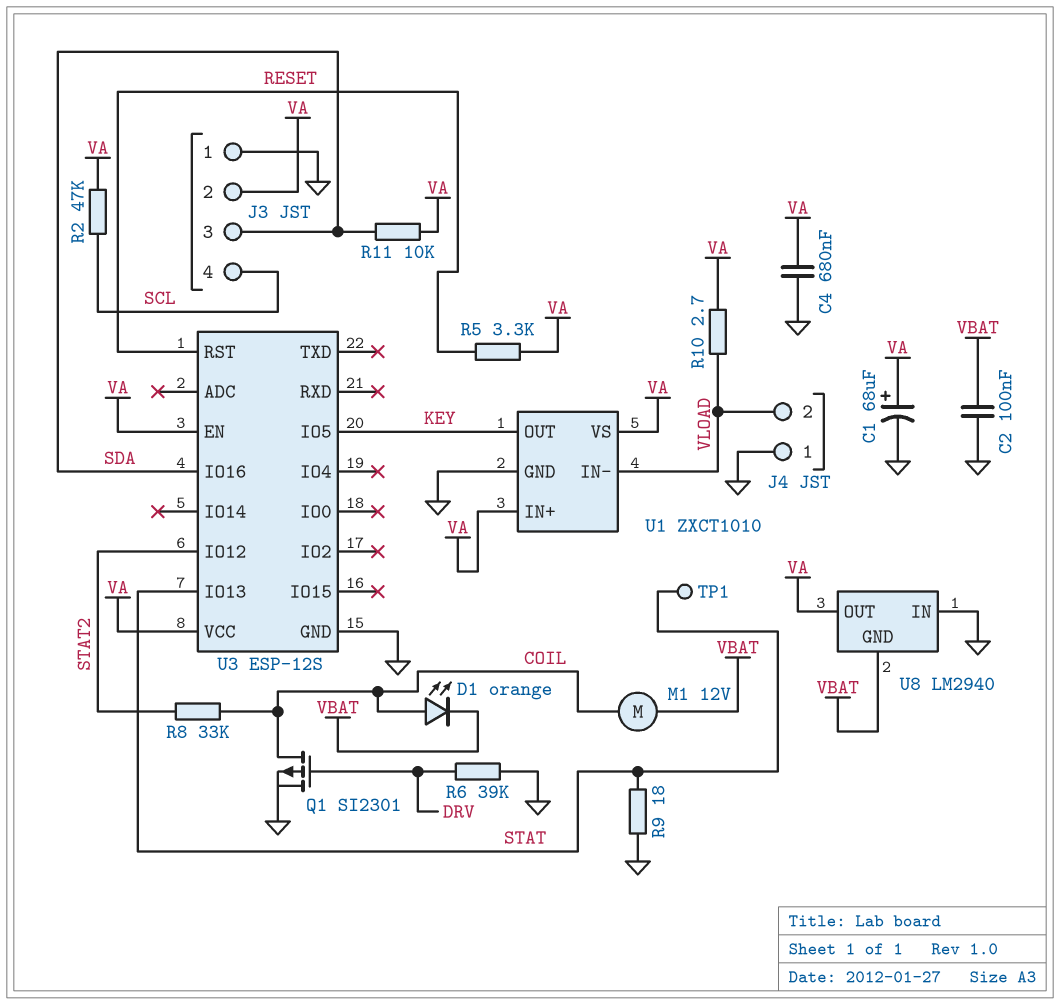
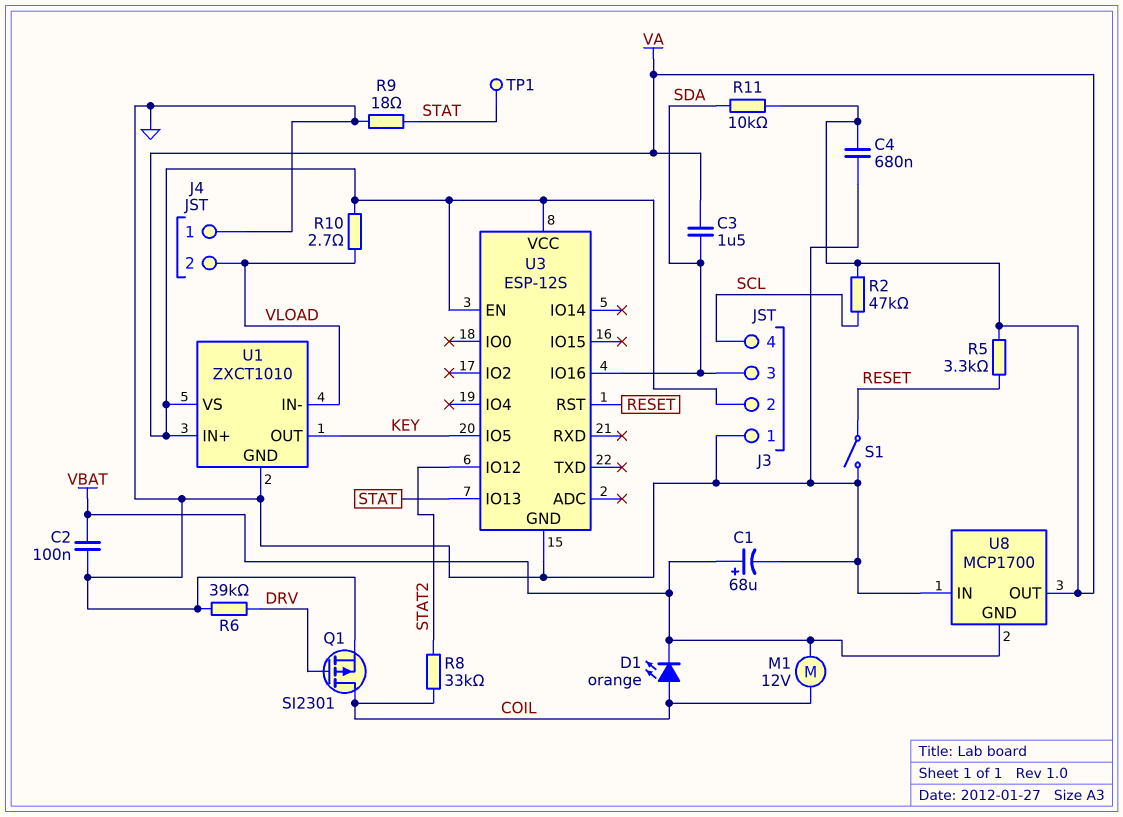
C1: 68uF (plus VA, minus GND) -> 68uF (plus VBAT, minus GND)
C3: none -> 1.5uF (SDA, VA)
S1: none -> switch (GND, RESET)
U8: LM2940 -> MCP1700

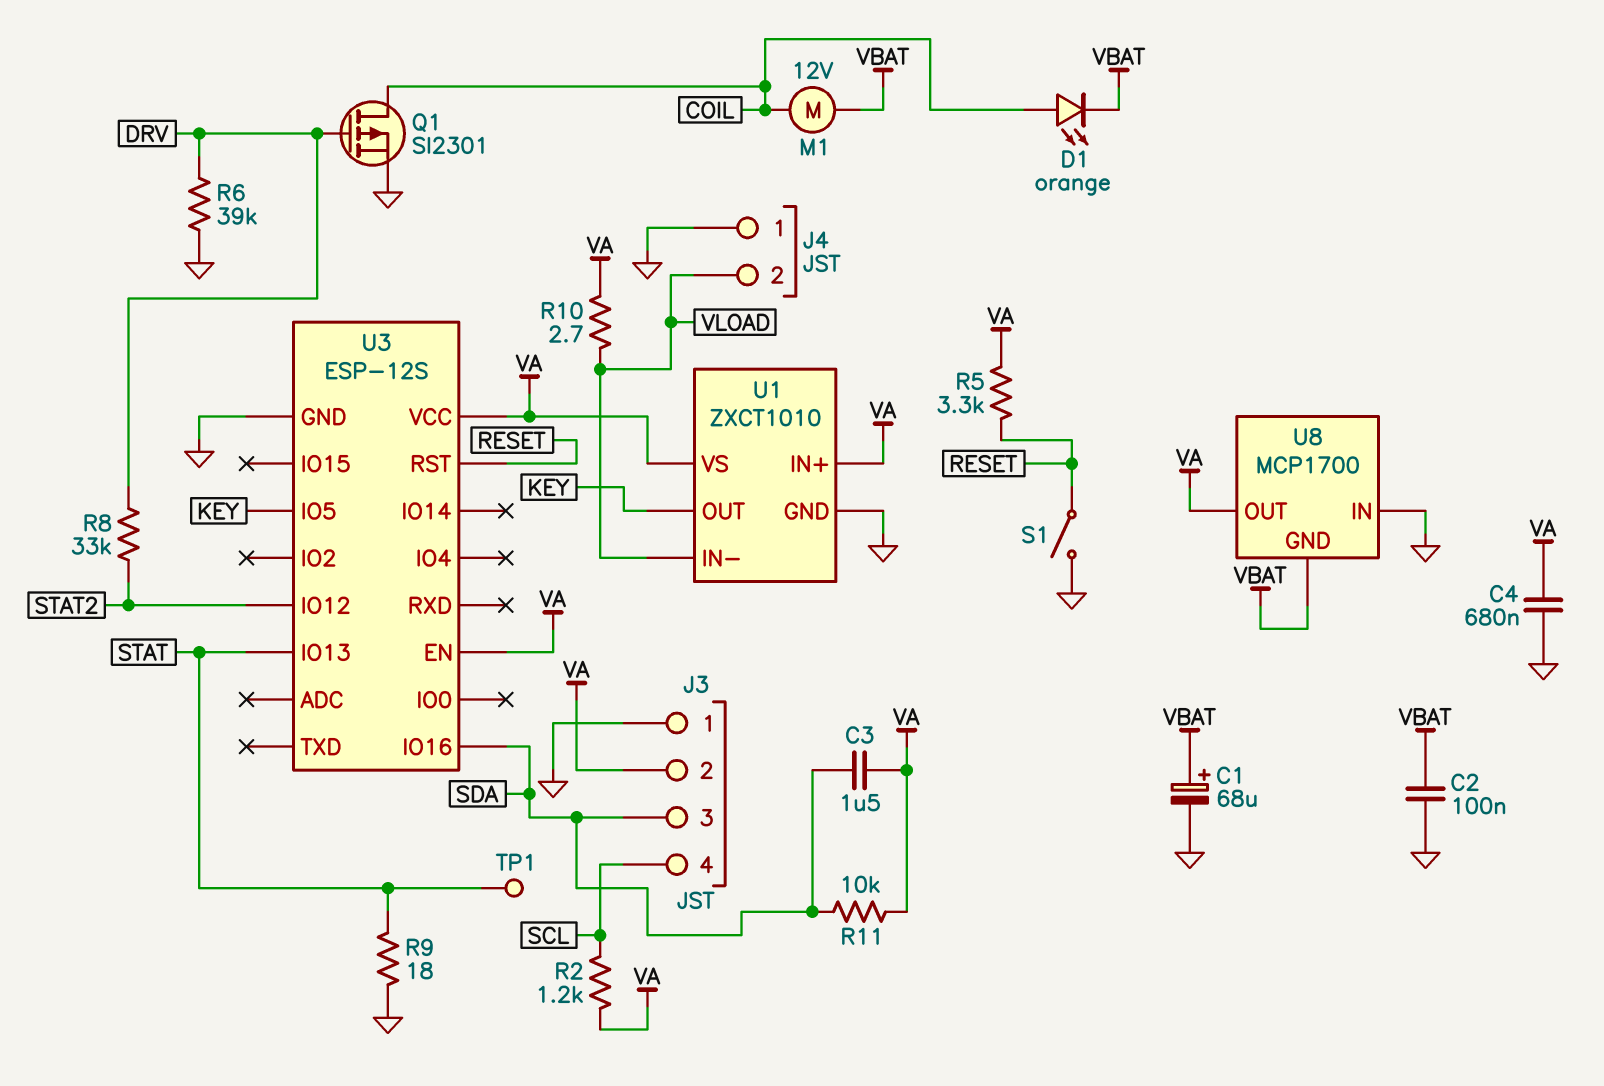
R2: 47k (SCL, VA) -> 1.2k (SCL, VA)
R8: 33k (COIL, STAT2) -> 33k (DRV, STAT2)

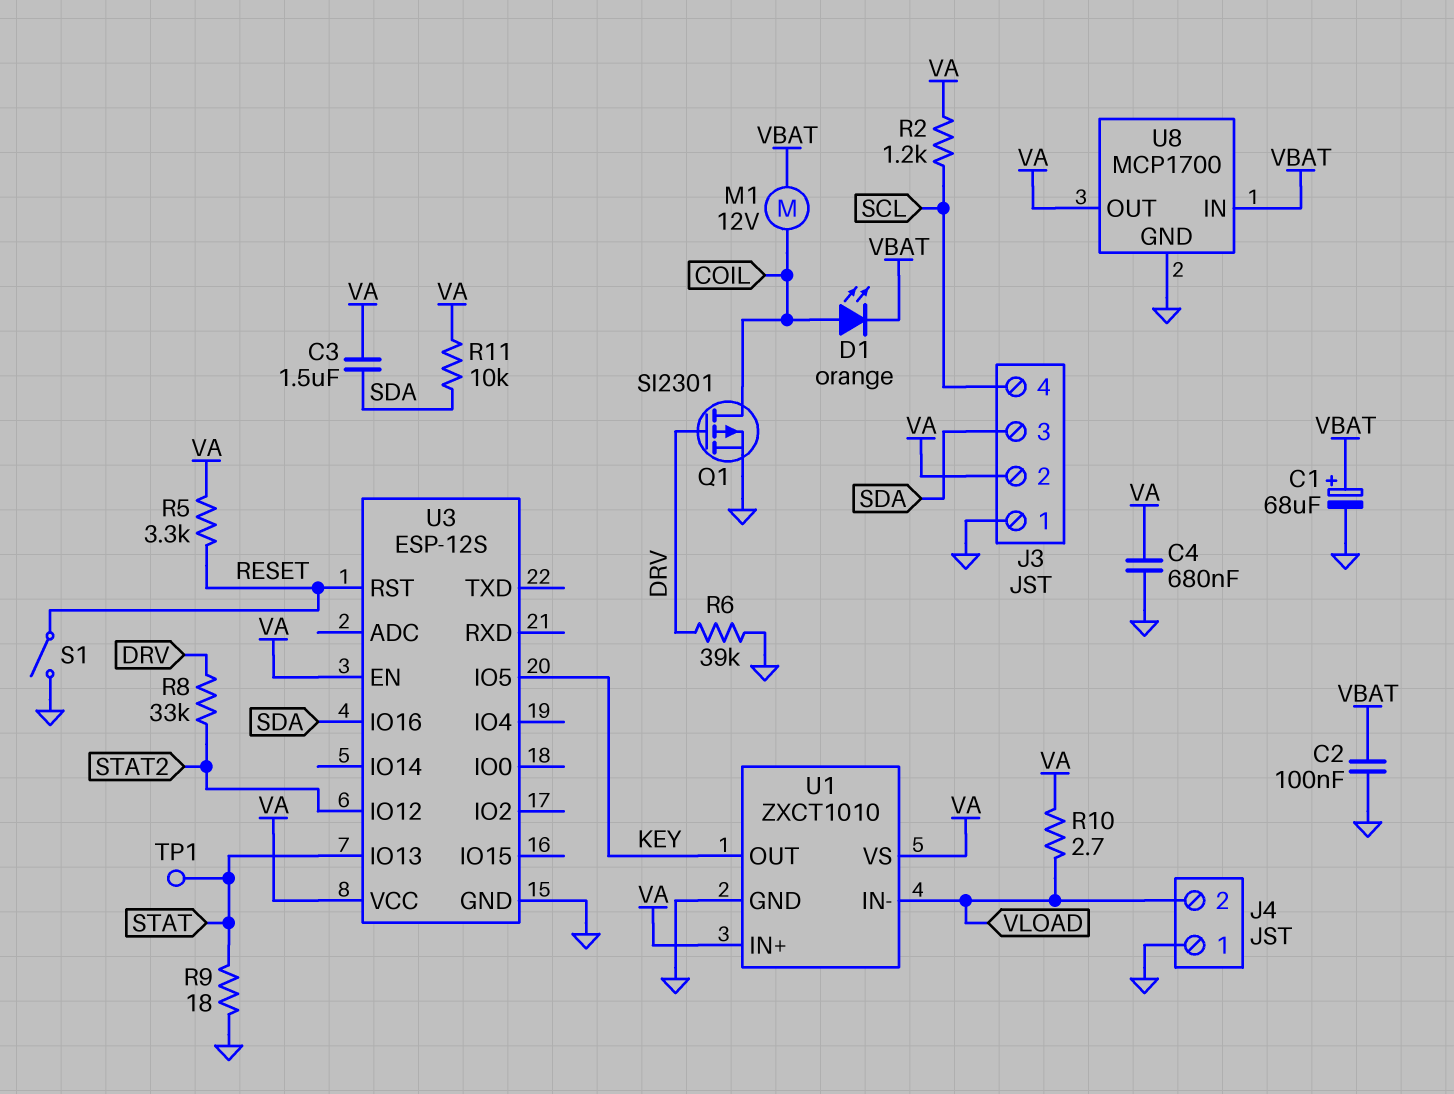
U8 pin GND: VBAT -> GND
U8 pin IN: GND -> VBAT

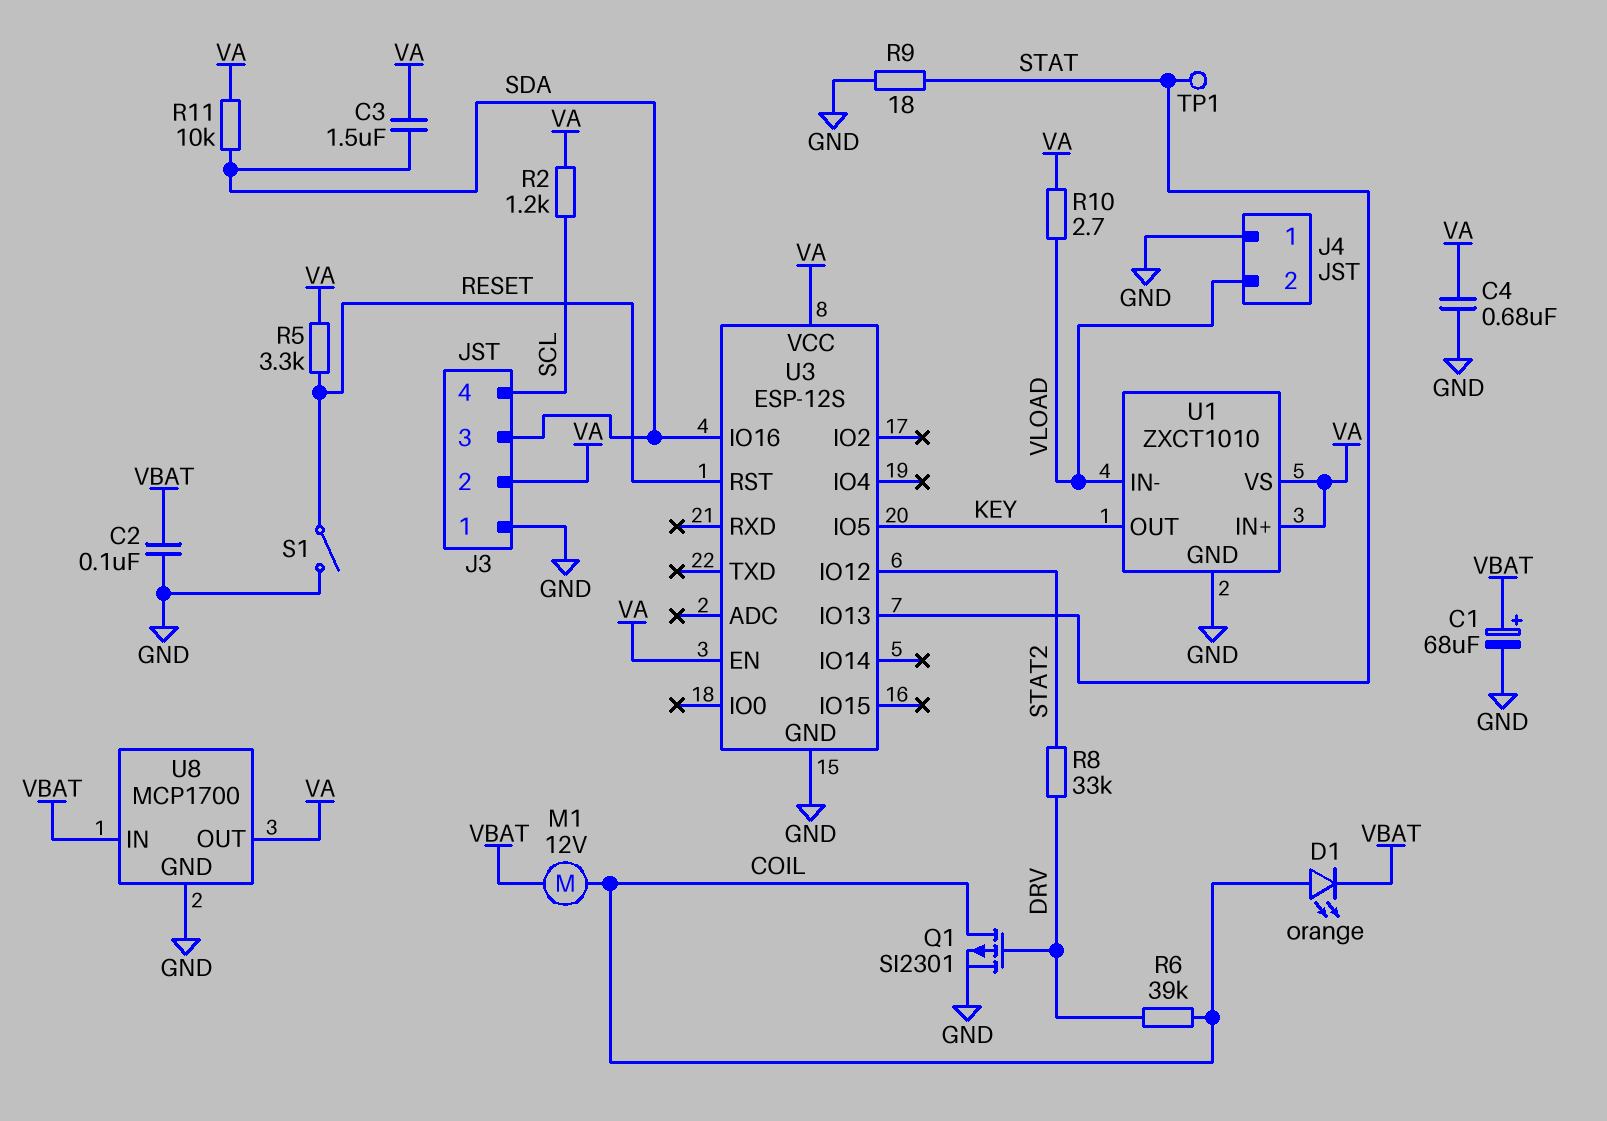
R6: 39k (DRV, GND) -> 39k (COIL, DRV)

